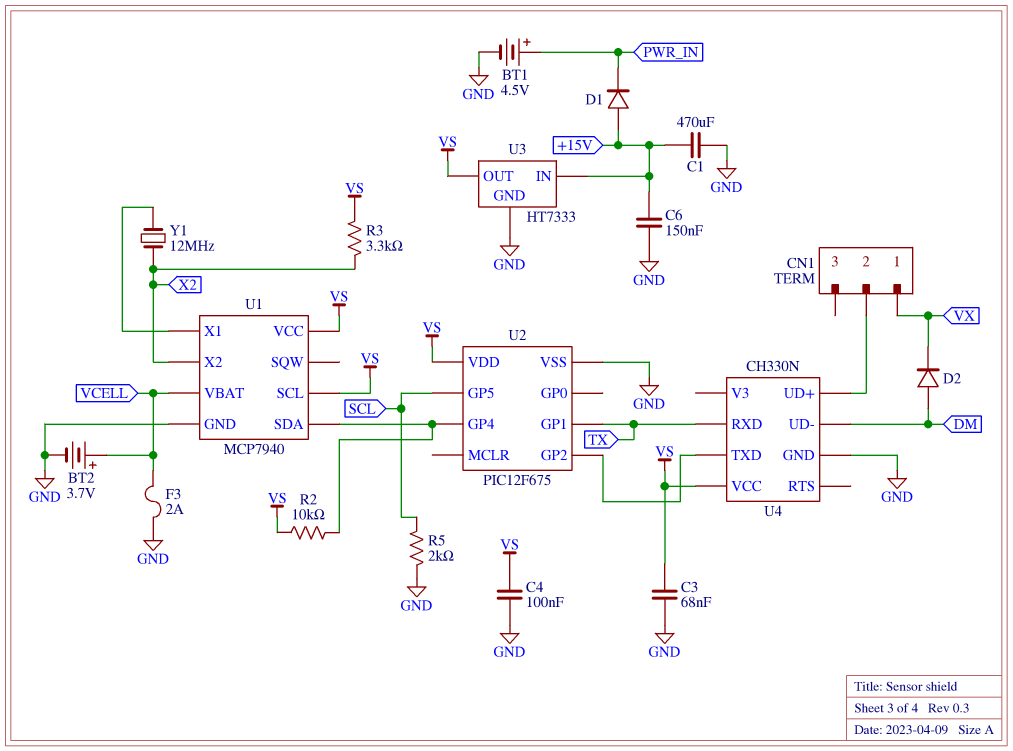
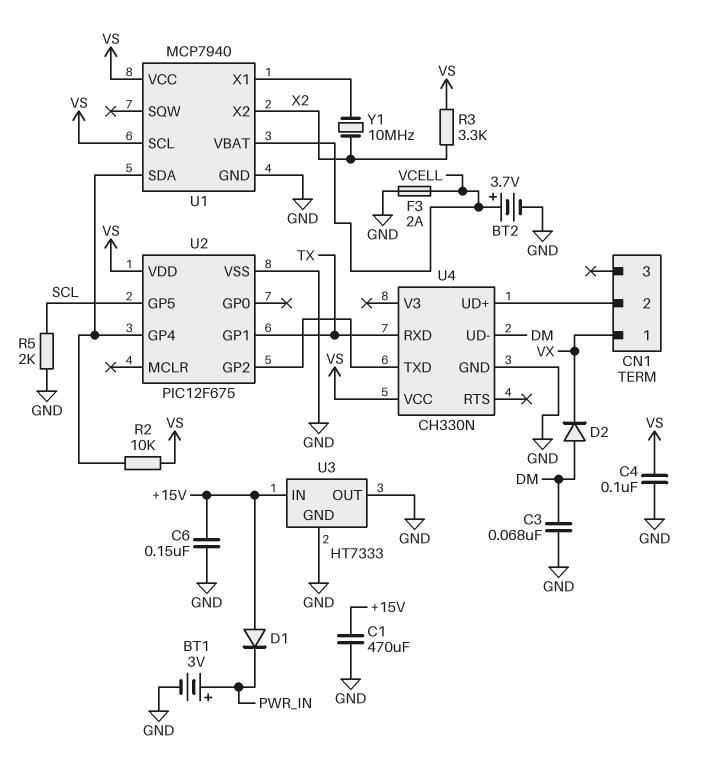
BT1: 4.5V (plus PWR_IN, minus GND) -> 3V (plus PWR_IN, minus GND)
C3: 68nF (GND, VS) -> 68nF (DM, GND)
U3 pin OUT: VS -> GND
Y1: 12MHz (U1/X1, X2) -> 10MHz (U1/X1, X2)

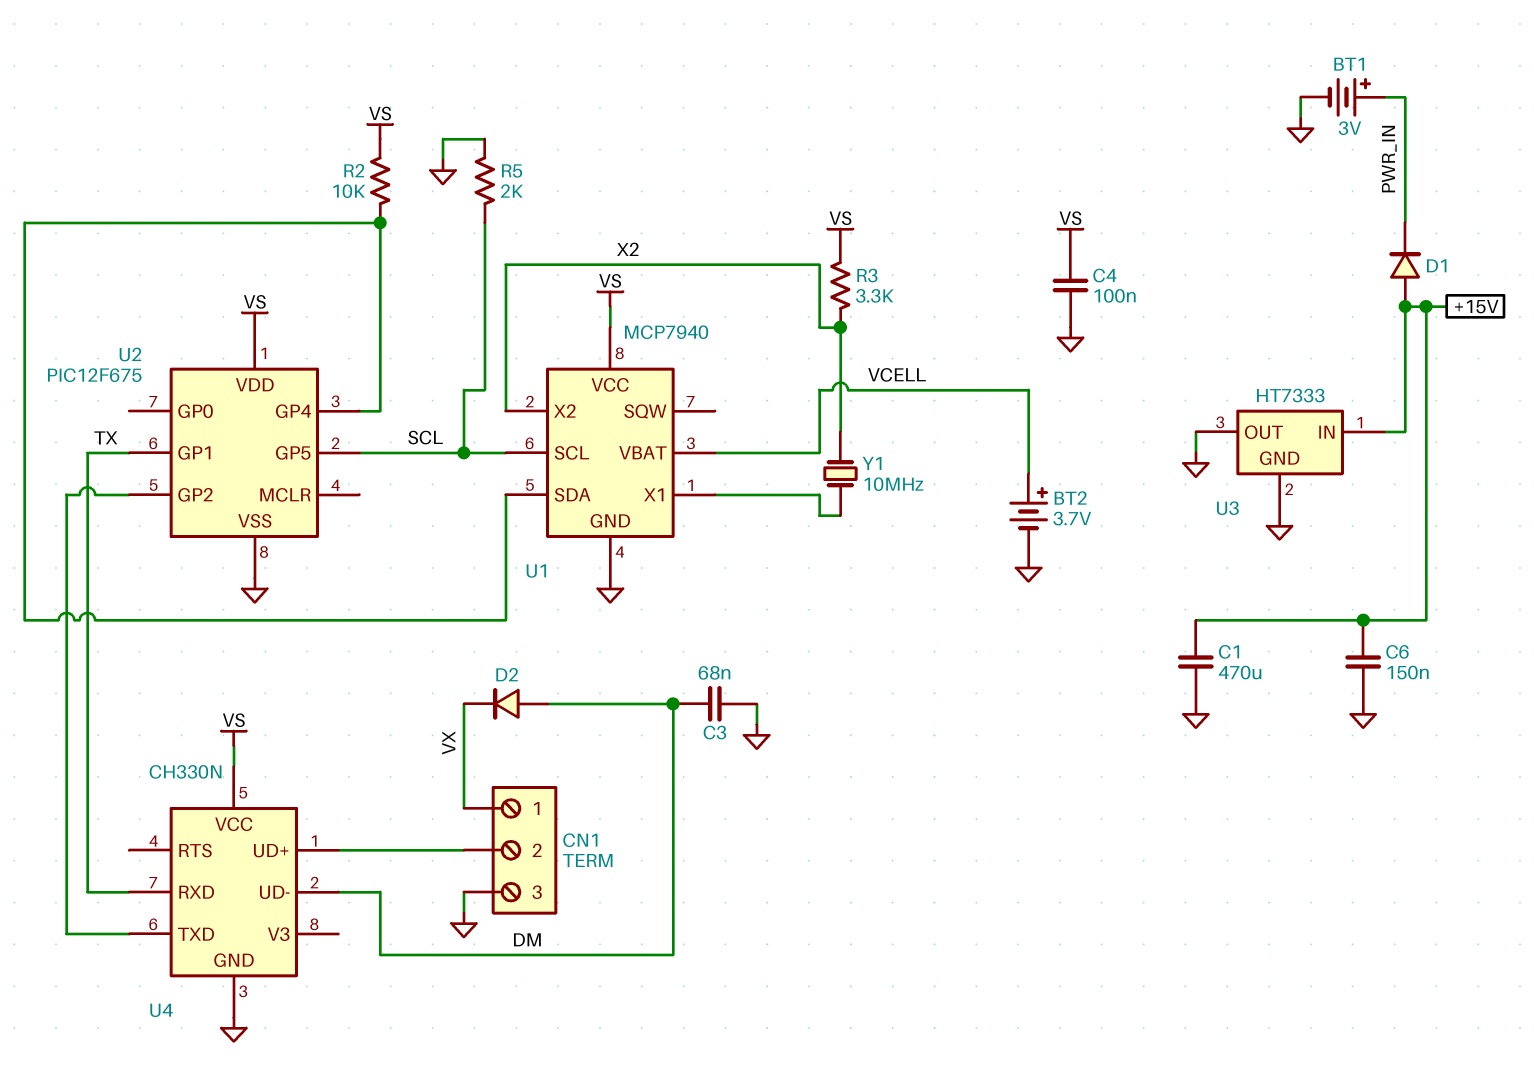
CN1 pin 3: none -> GND
F3: 2A (GND, VCELL) -> none
U1 pin SCL: VS -> SCL

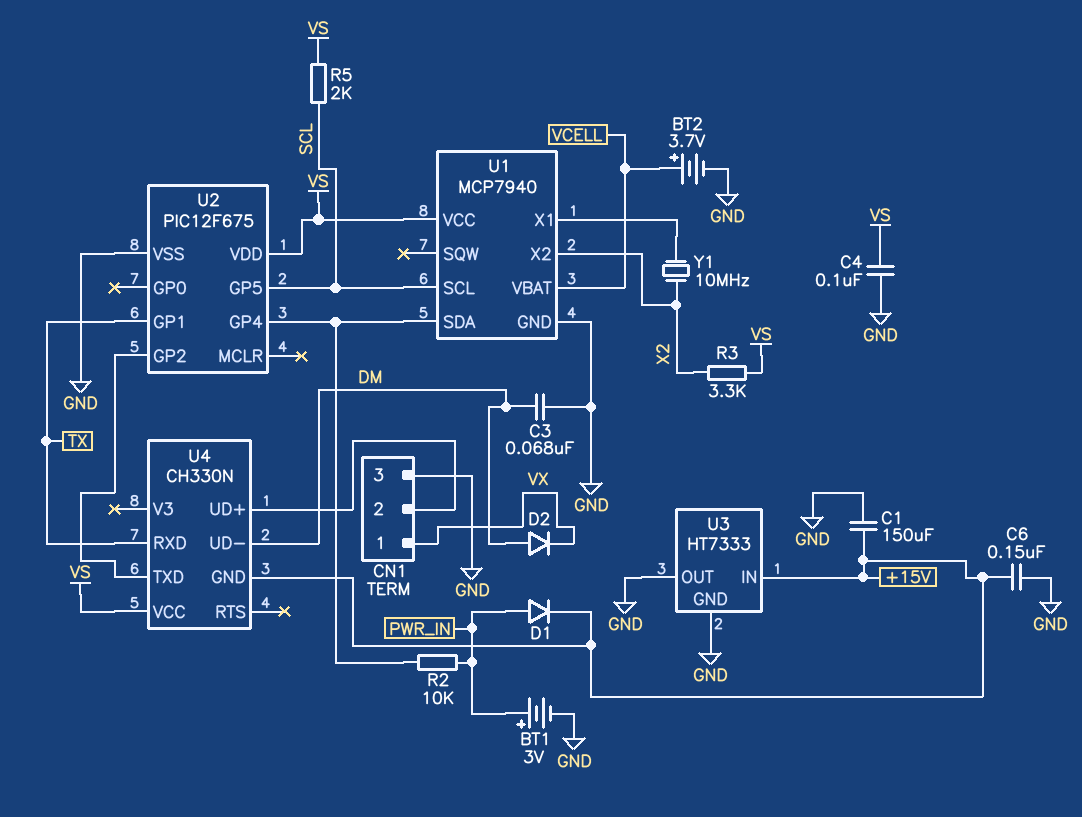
C1: 470uF (+15V, GND) -> 150uF (+15V, GND)
D1: diode (A +15V, K PWR_IN) -> diode (A PWR_IN, K +15V)
R2: 10k (U1/SDA, VS) -> 10k (PWR_IN, U1/SDA)
R5: 2k (GND, SCL) -> 2k (SCL, VS)
U4 pin GND: GND -> +15V

